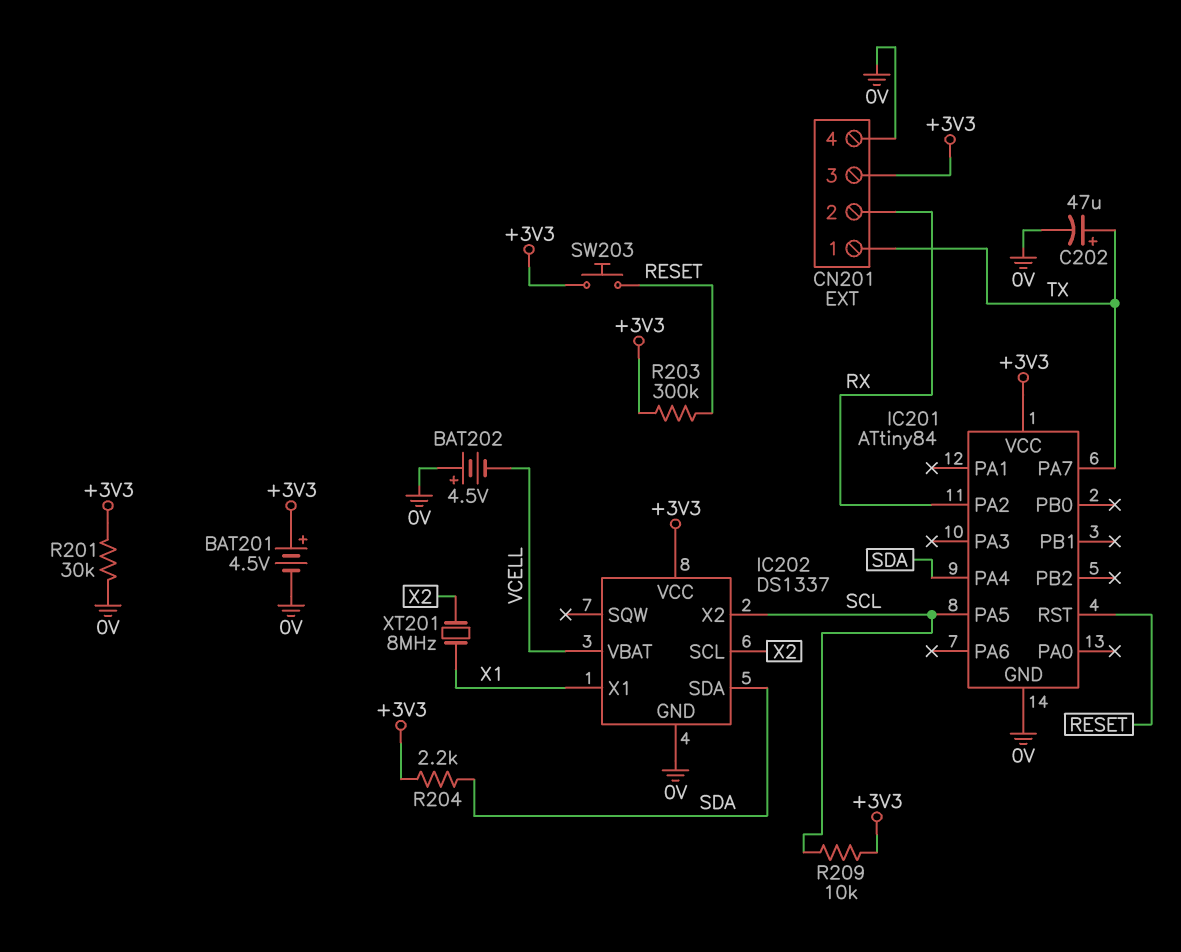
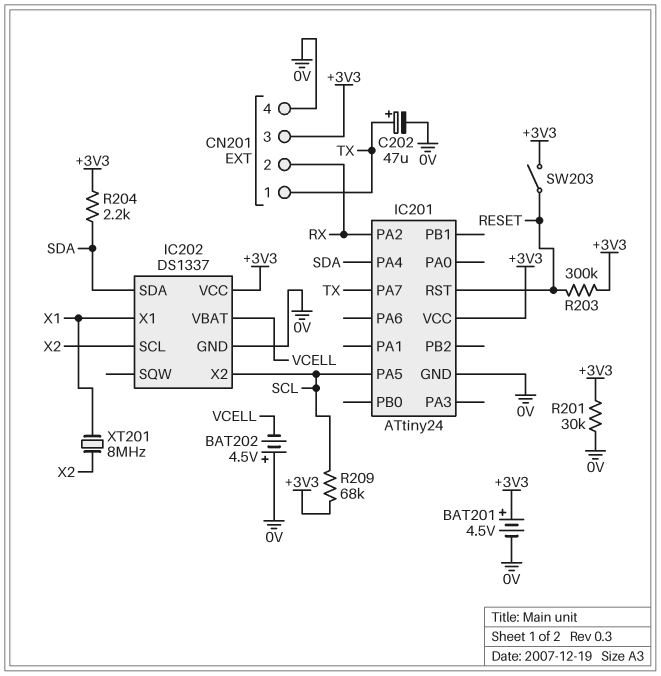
IC201: ATtiny84 -> ATtiny24
R209: 10k (+3V3, SCL) -> 68k (+3V3, SCL)
SW203: button (+3V3, RESET) -> switch (+3V3, RESET)

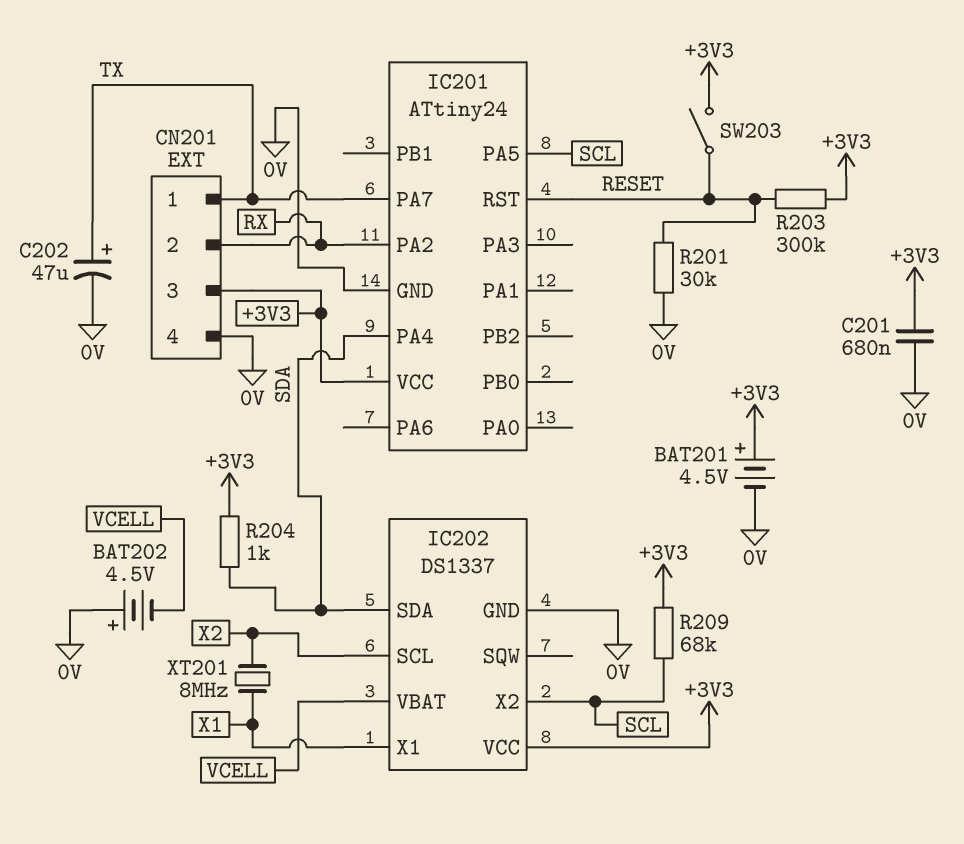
C201: none -> 680nF (+3V3, 0V)
R201: 30k (+3V3, 0V) -> 30k (0V, RESET)
R204: 2.2k (+3V3, SDA) -> 1k (+3V3, SDA)

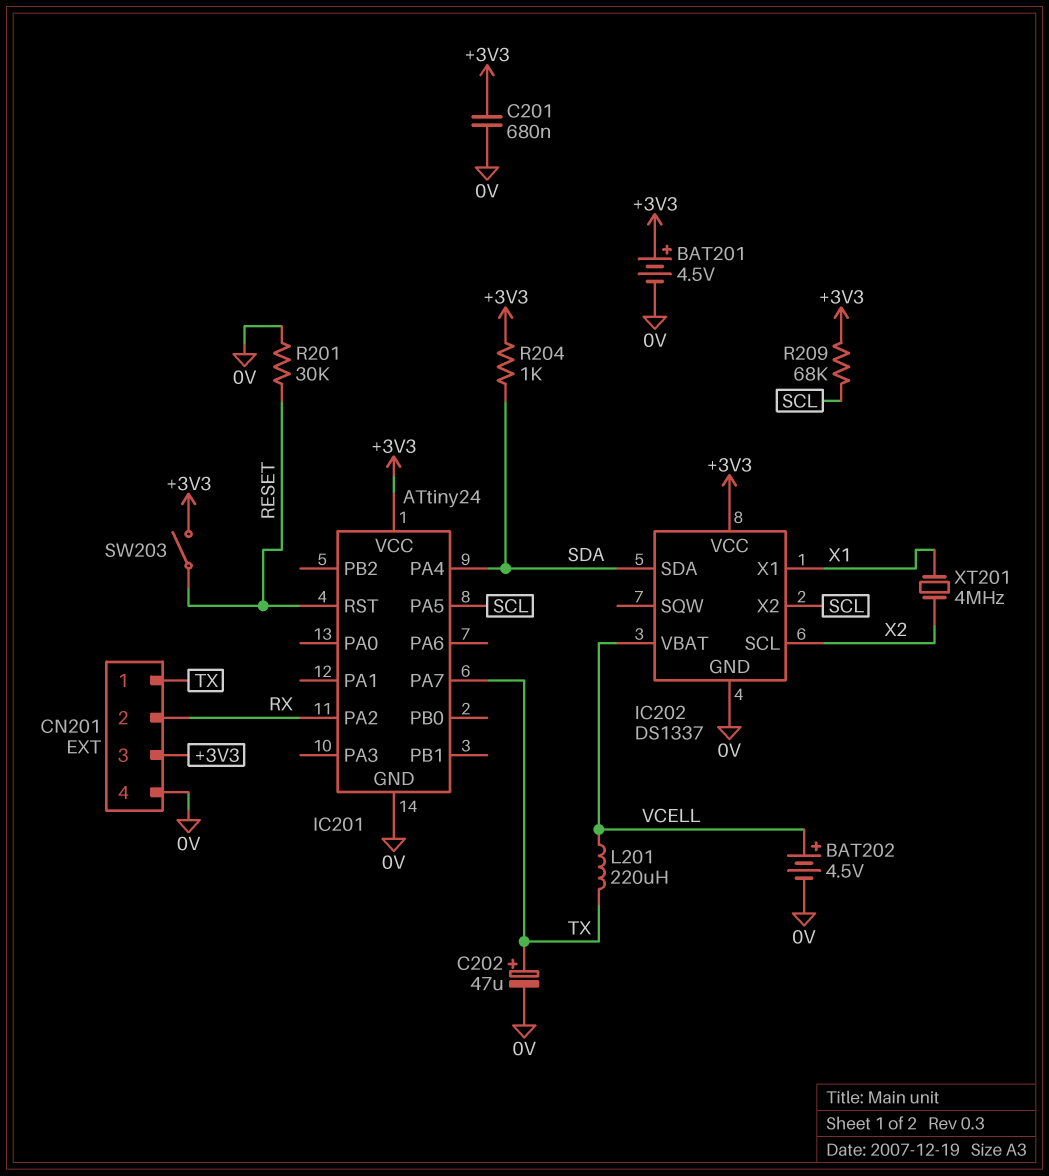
BAT202: 4.5V (plus 0V, minus VCELL) -> 4.5V (plus VCELL, minus 0V)
L201: none -> 220uH (TX, VCELL)
R203: 300k (+3V3, RESET) -> none
XT201: 8MHz (X1, X2) -> 4MHz (X1, X2)

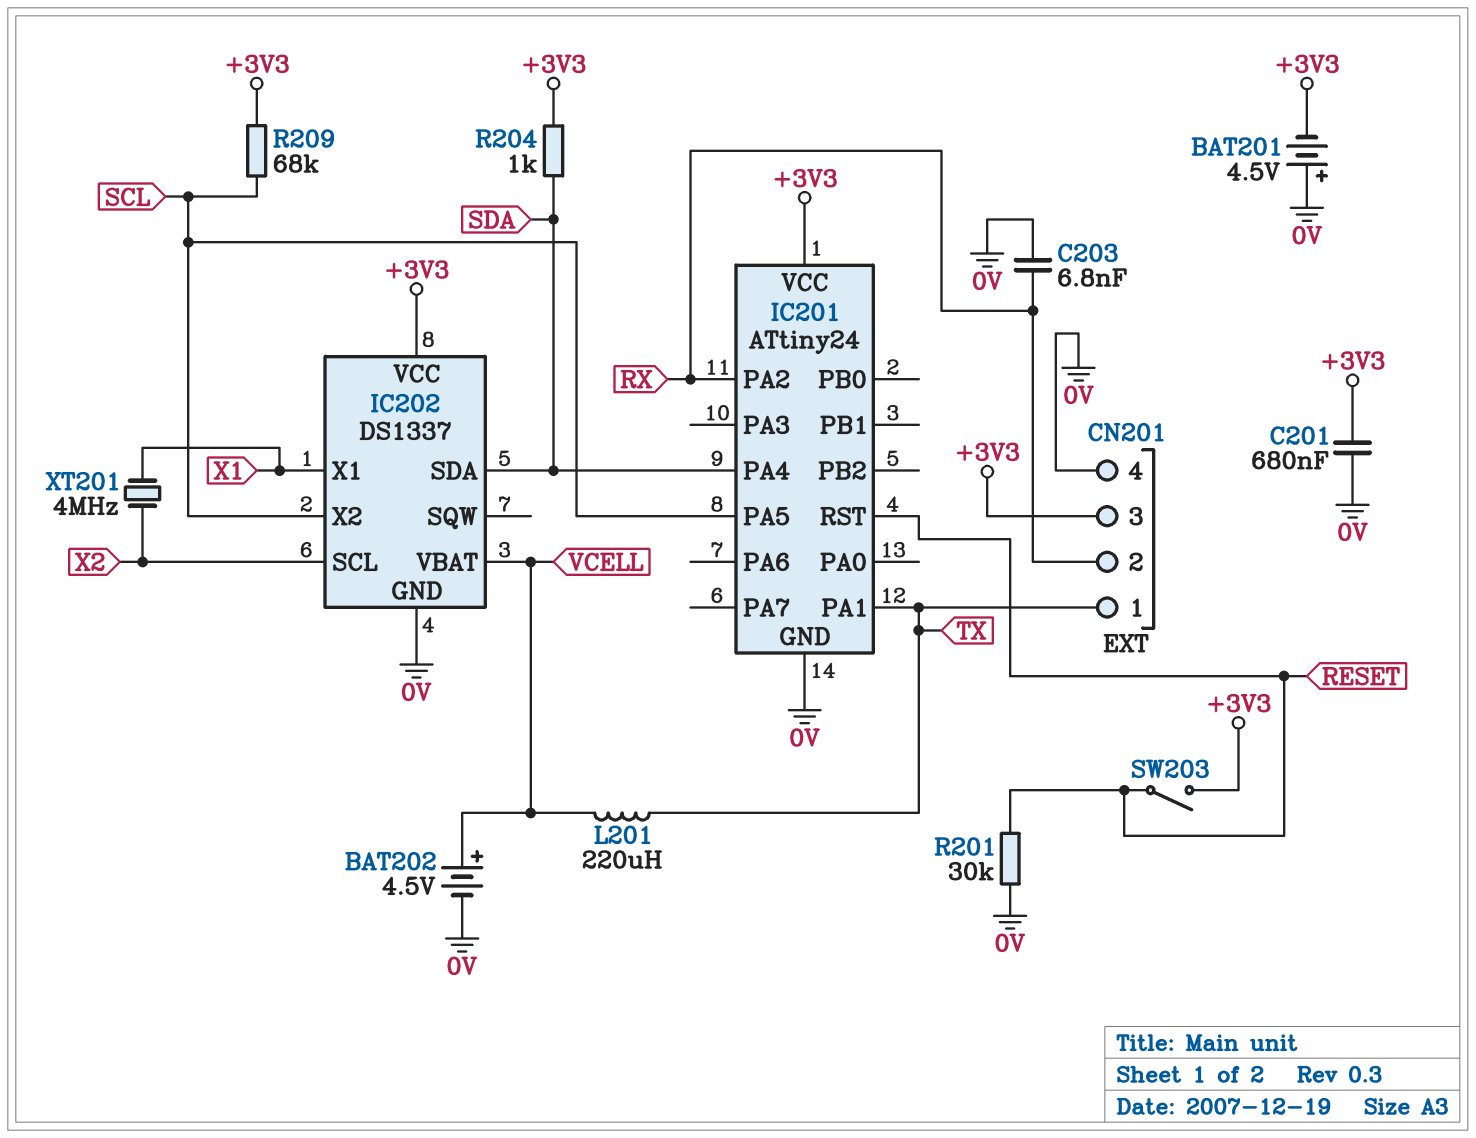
BAT201: 4.5V (plus +3V3, minus 0V) -> 4.5V (plus 0V, minus +3V3)
C202: 47uF (plus TX, minus 0V) -> none
C203: none -> 6.8nF (0V, RX)
IC201 pin PA1: none -> TX
IC201 pin PA7: TX -> none

